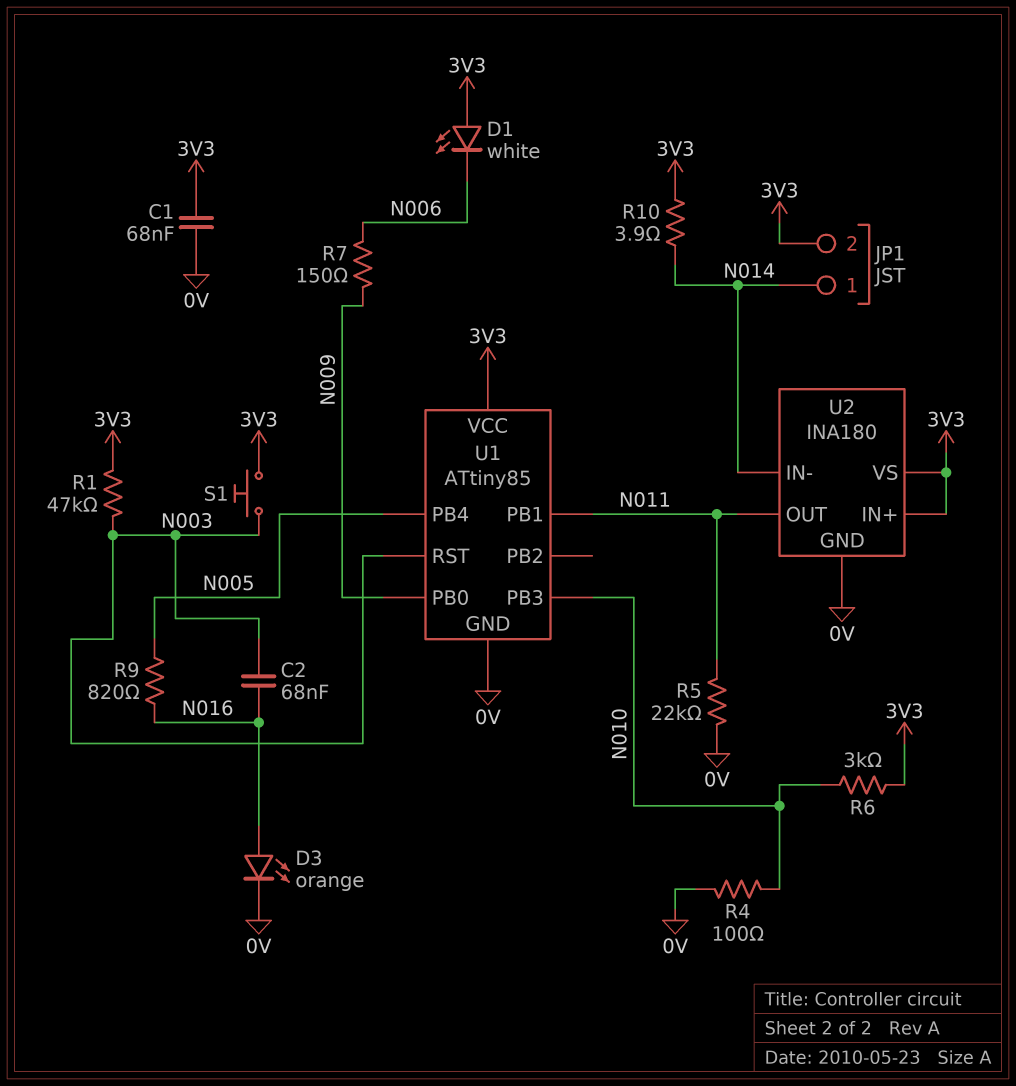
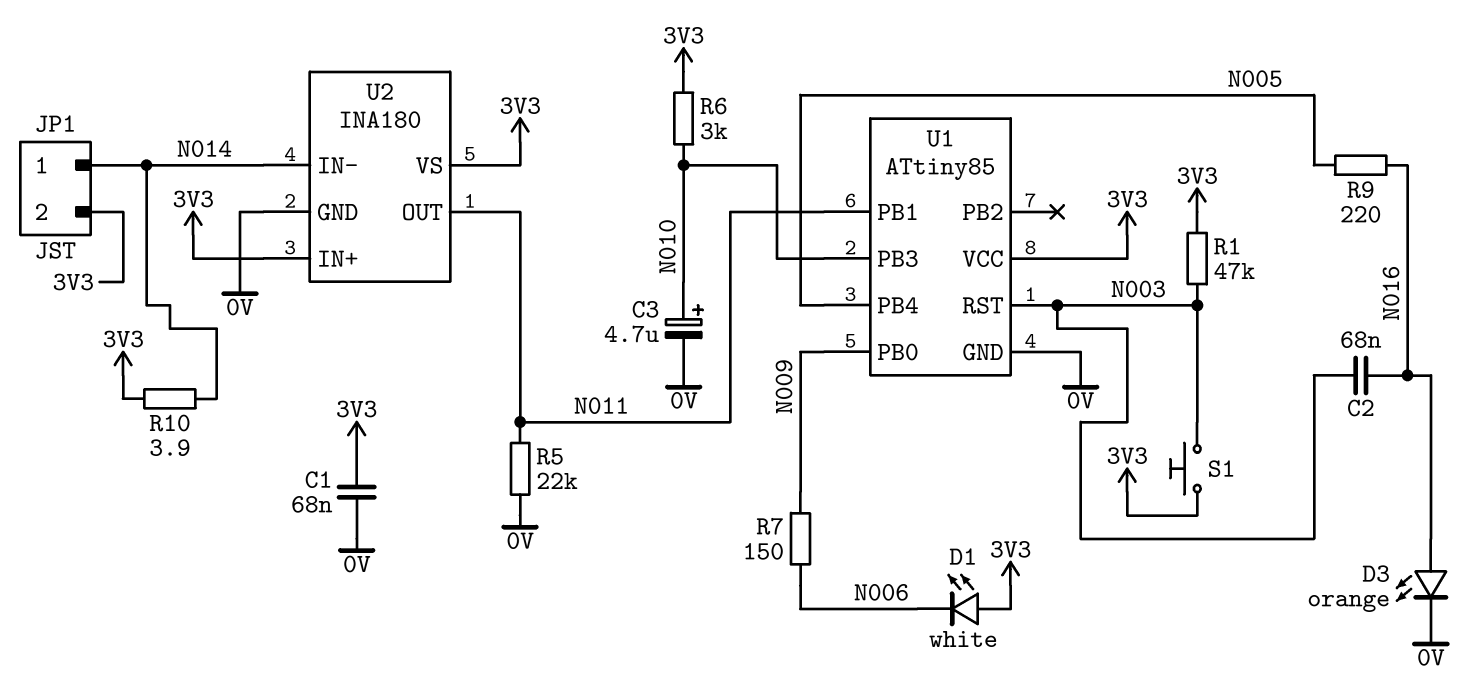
C3: none -> 4.7uF (plus N010, minus 0V)
R4: 100 (0V, N010) -> none
R9: 820 (N005, N016) -> 220 (N005, N016)

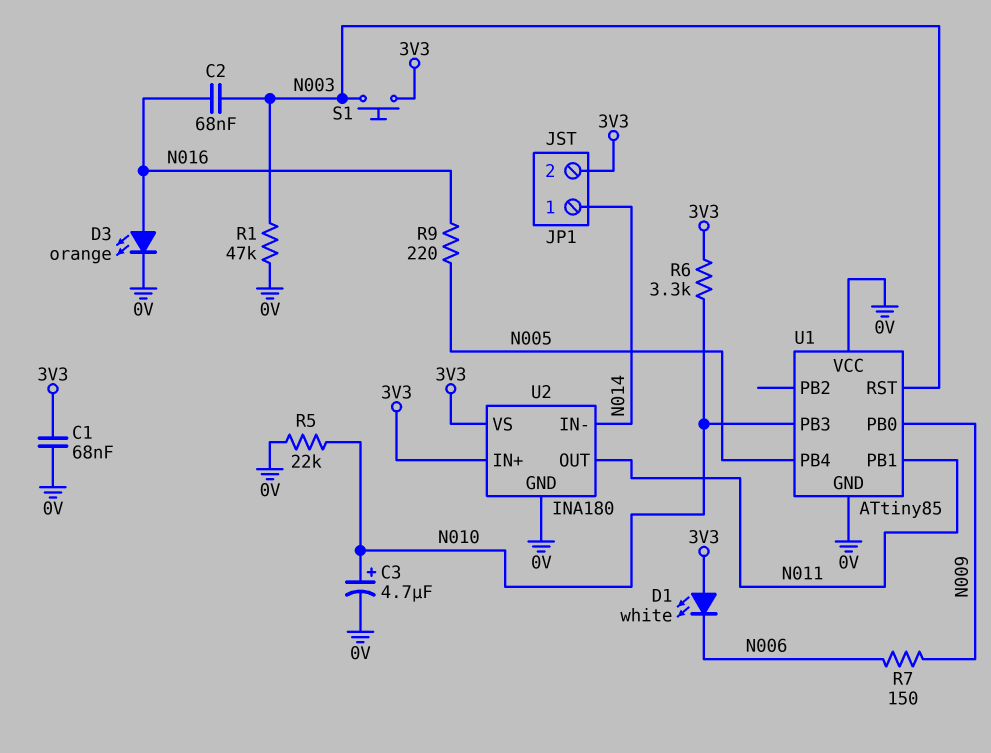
R1: 47k (3V3, N003) -> 47k (0V, N003)
R5: 22k (0V, N011) -> 22k (0V, N010)
R6: 3k (3V3, N010) -> 3.3k (3V3, N010)
R10: 3.9 (3V3, N014) -> none
U1 pin VCC: 3V3 -> 0V

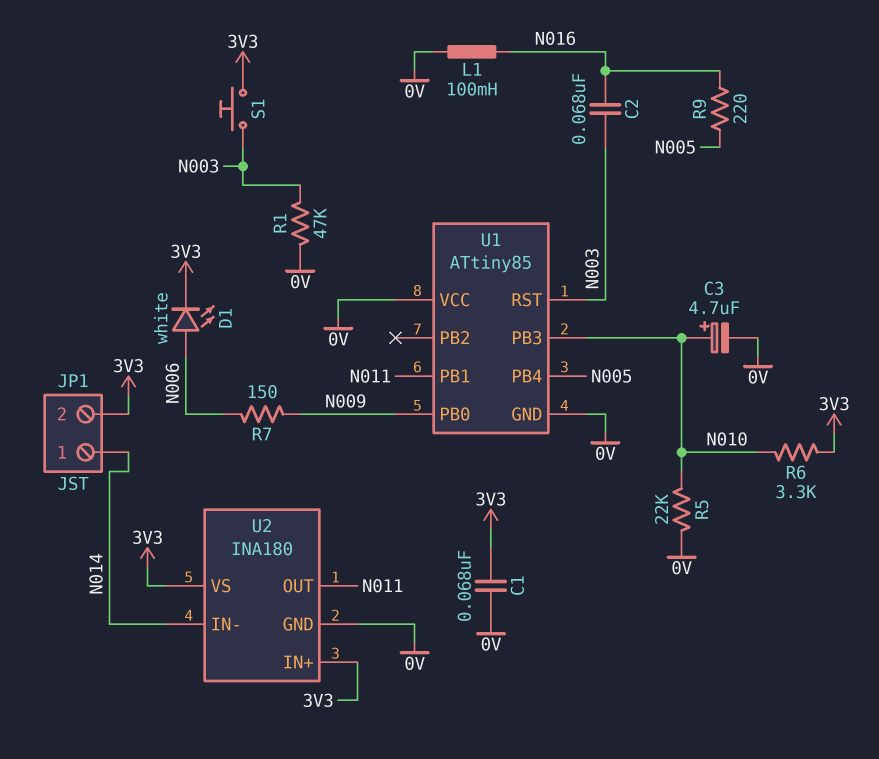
D1: LED white (A 3V3, K N006) -> LED white (A N006, K 3V3)
D3: LED orange (A N016, K 0V) -> none
L1: none -> 100mH (0V, N016)

